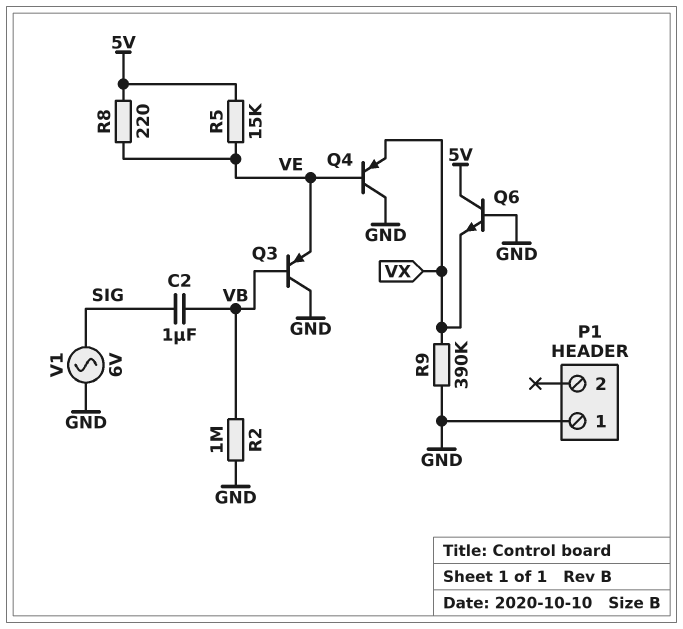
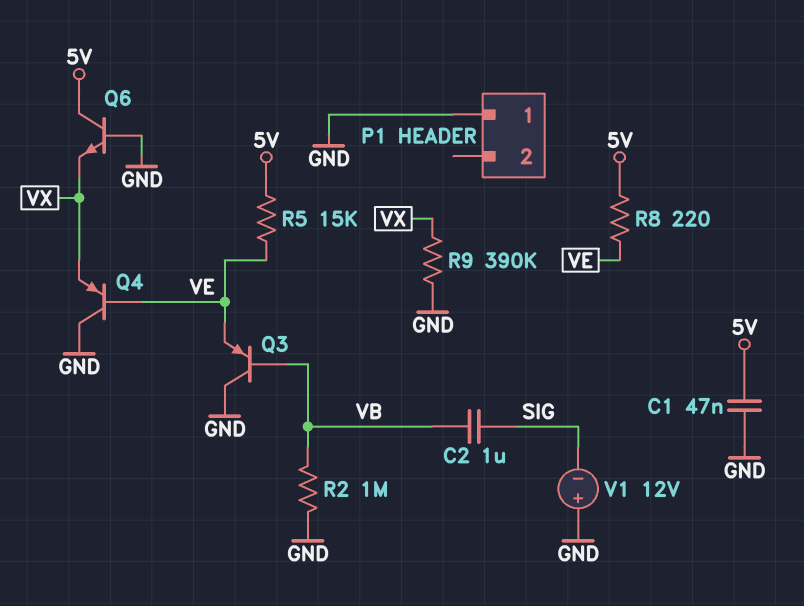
C1: none -> 47nF (5V, GND)
V1: AC 6V (GND, SIG) -> 12V (plus GND, minus SIG)

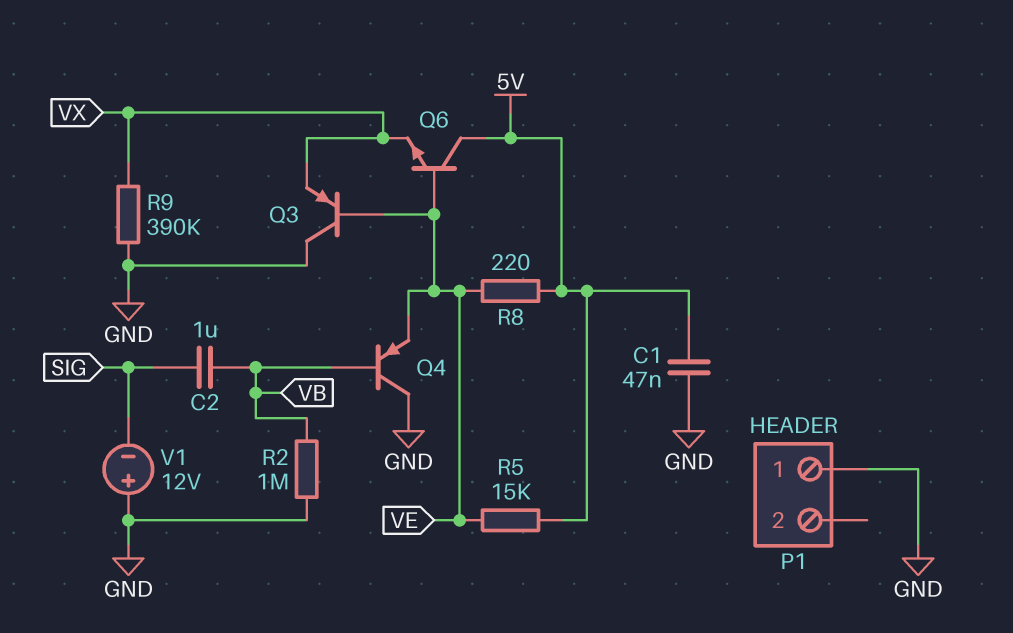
Q3: PNP (B VB, C GND, E VE) -> PNP (B VE, C GND, E VX)
Q4: PNP (B VE, C GND, E VX) -> PNP (B VB, C GND, E VE)
Q6: NPN (B GND, C 5V, E VX) -> NPN (B VE, C 5V, E VX)

